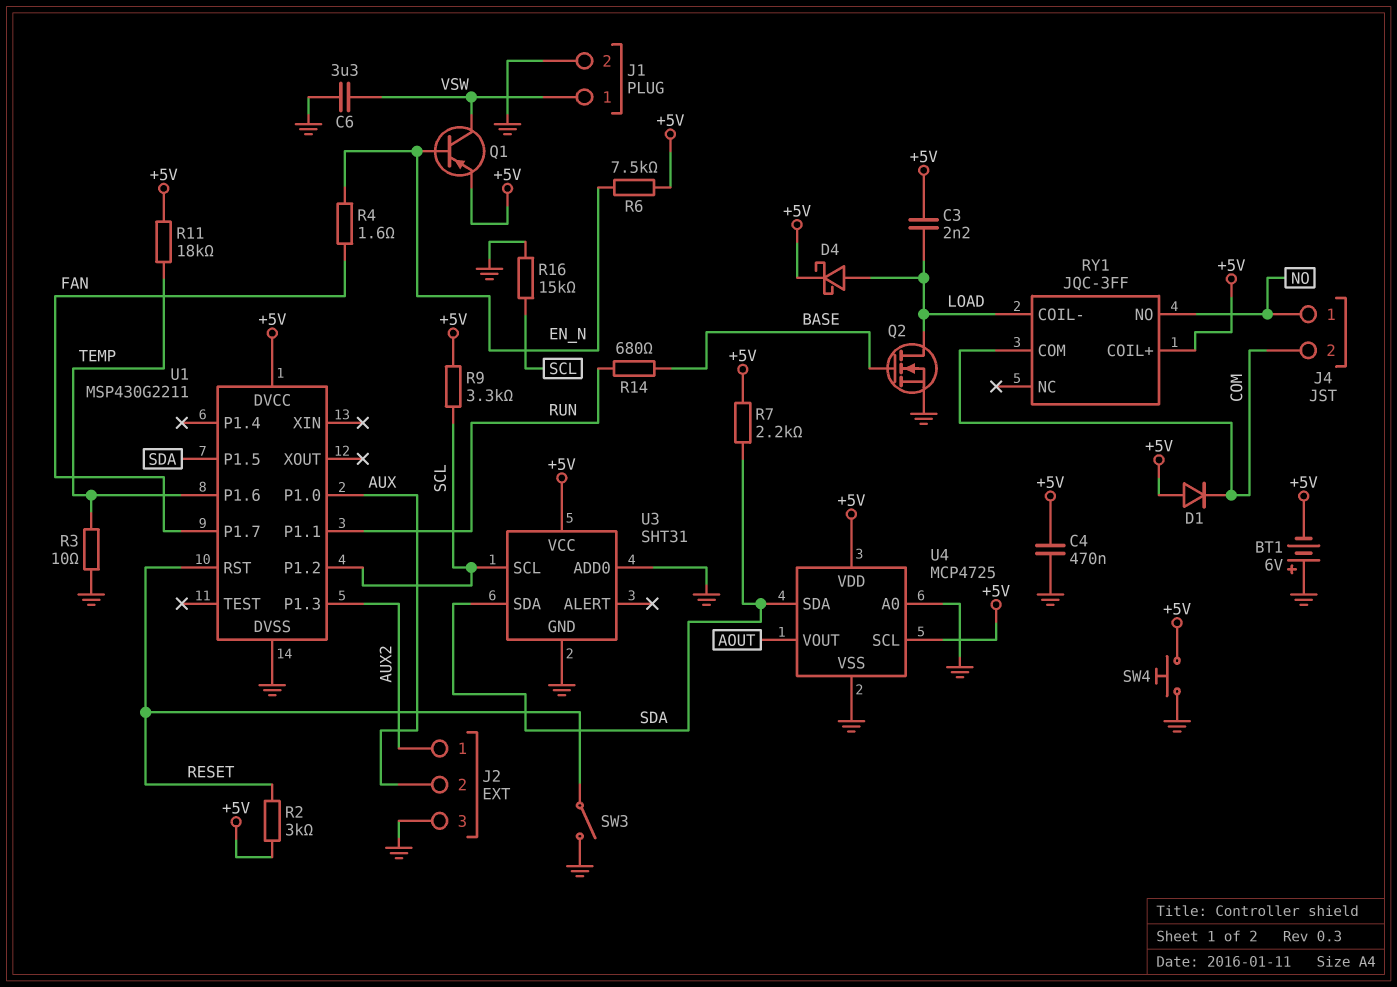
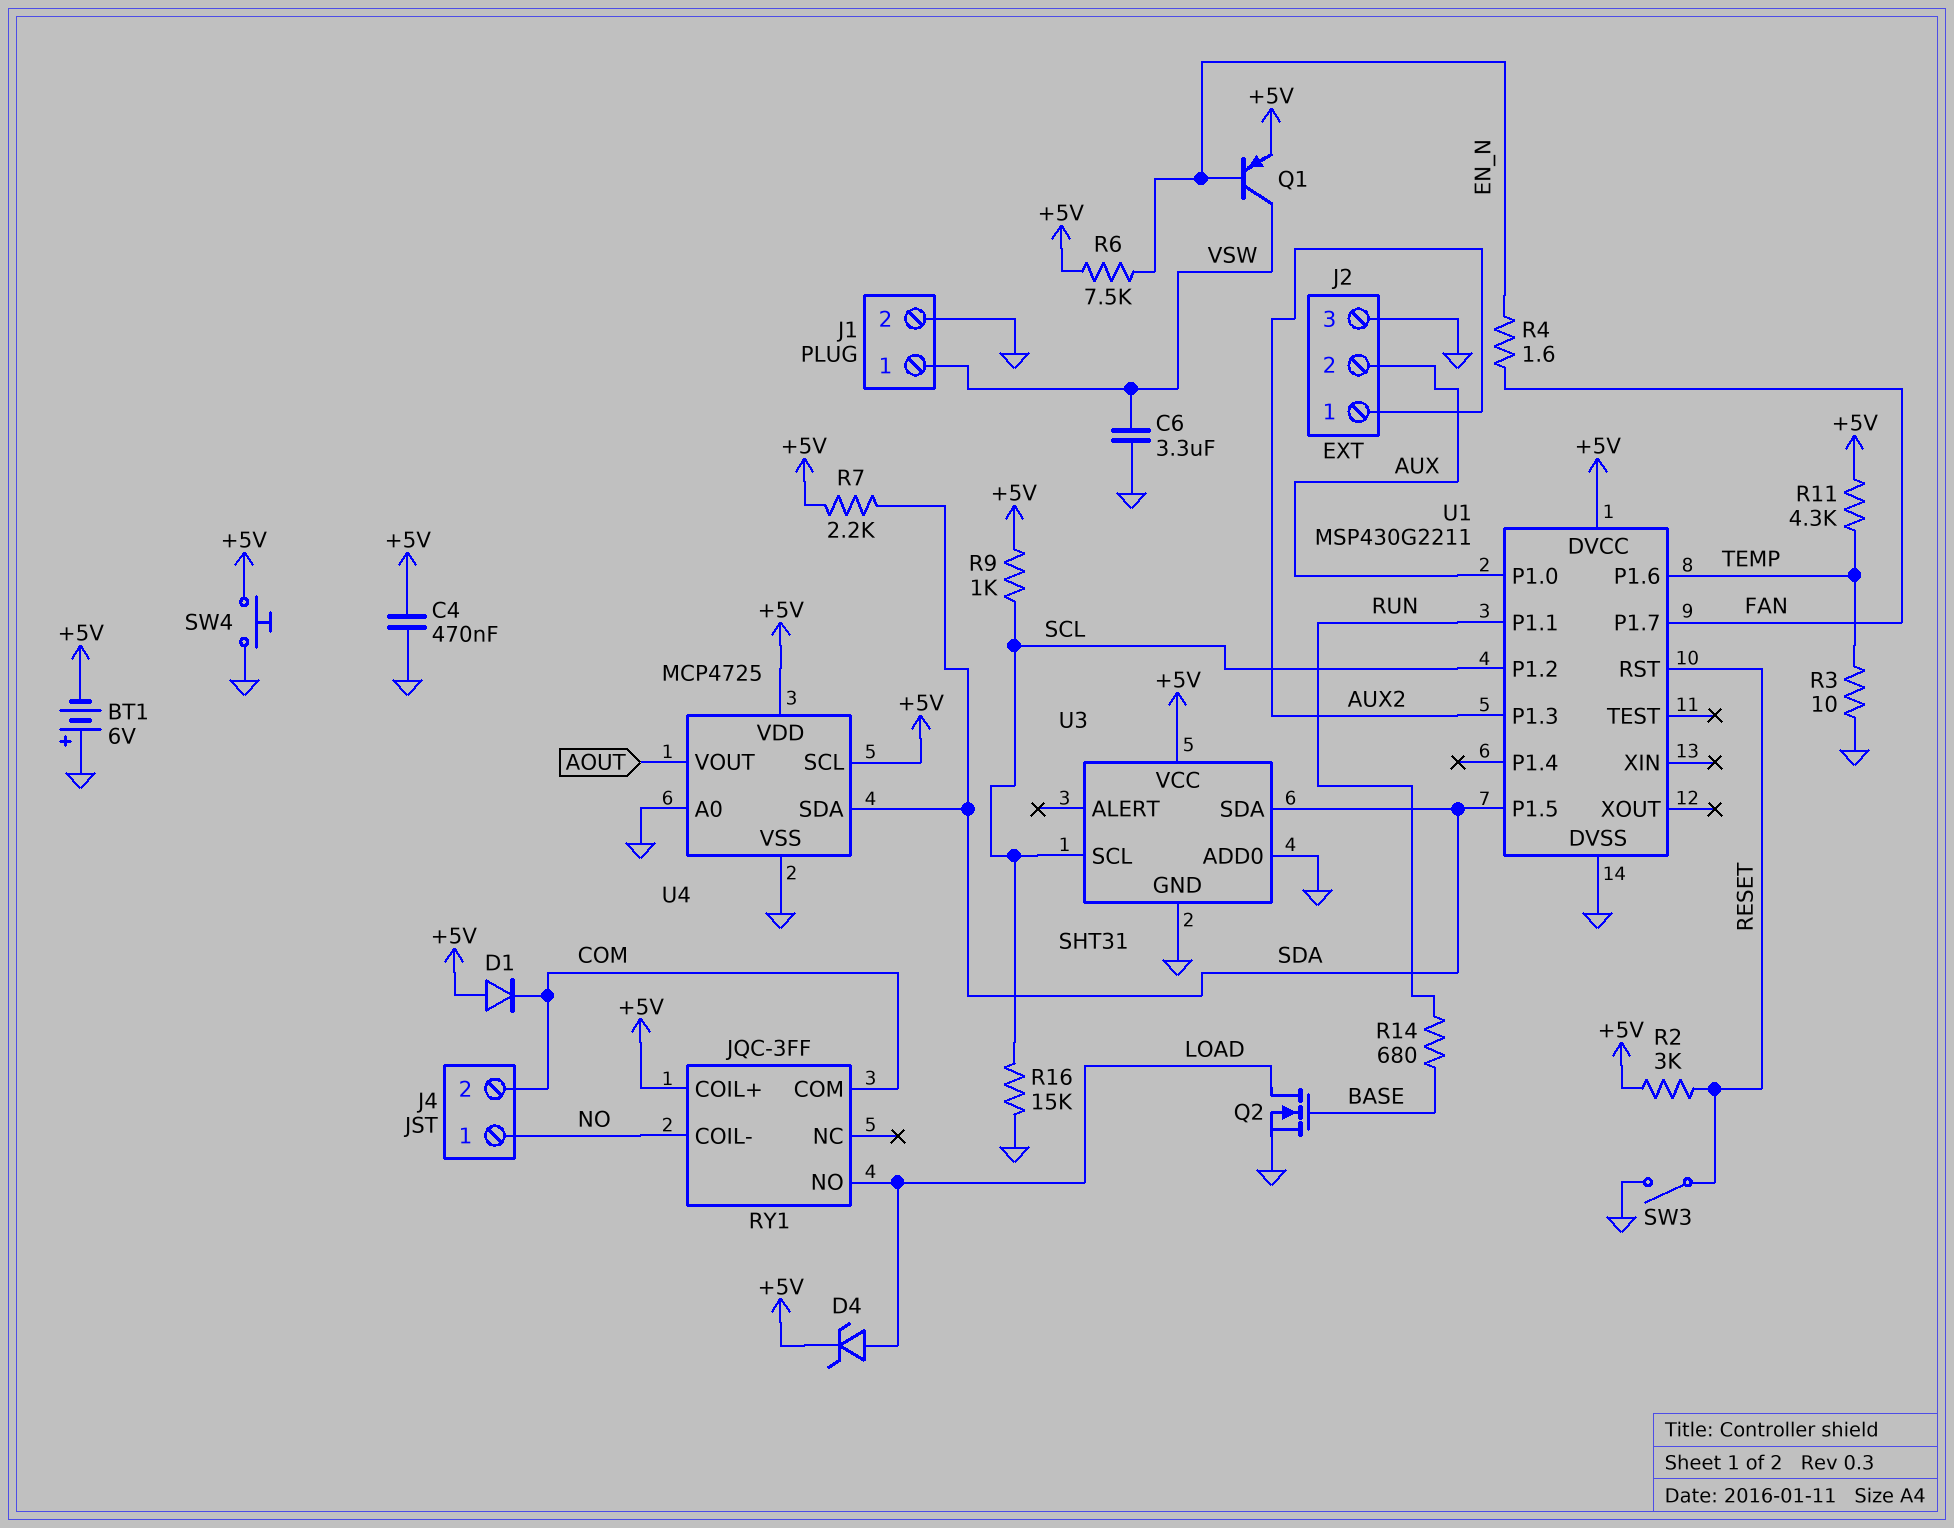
C3: 2.2nF (+5V, LOAD) -> none
D4: schottky (A LOAD, K +5V) -> zener (A LOAD, K +5V)
R9: 3.3k (+5V, SCL) -> 1k (+5V, SCL)
R11: 18k (+5V, TEMP) -> 4.3k (+5V, TEMP)
RY1 pin COIL-: LOAD -> NO
RY1 pin NO: NO -> LOAD

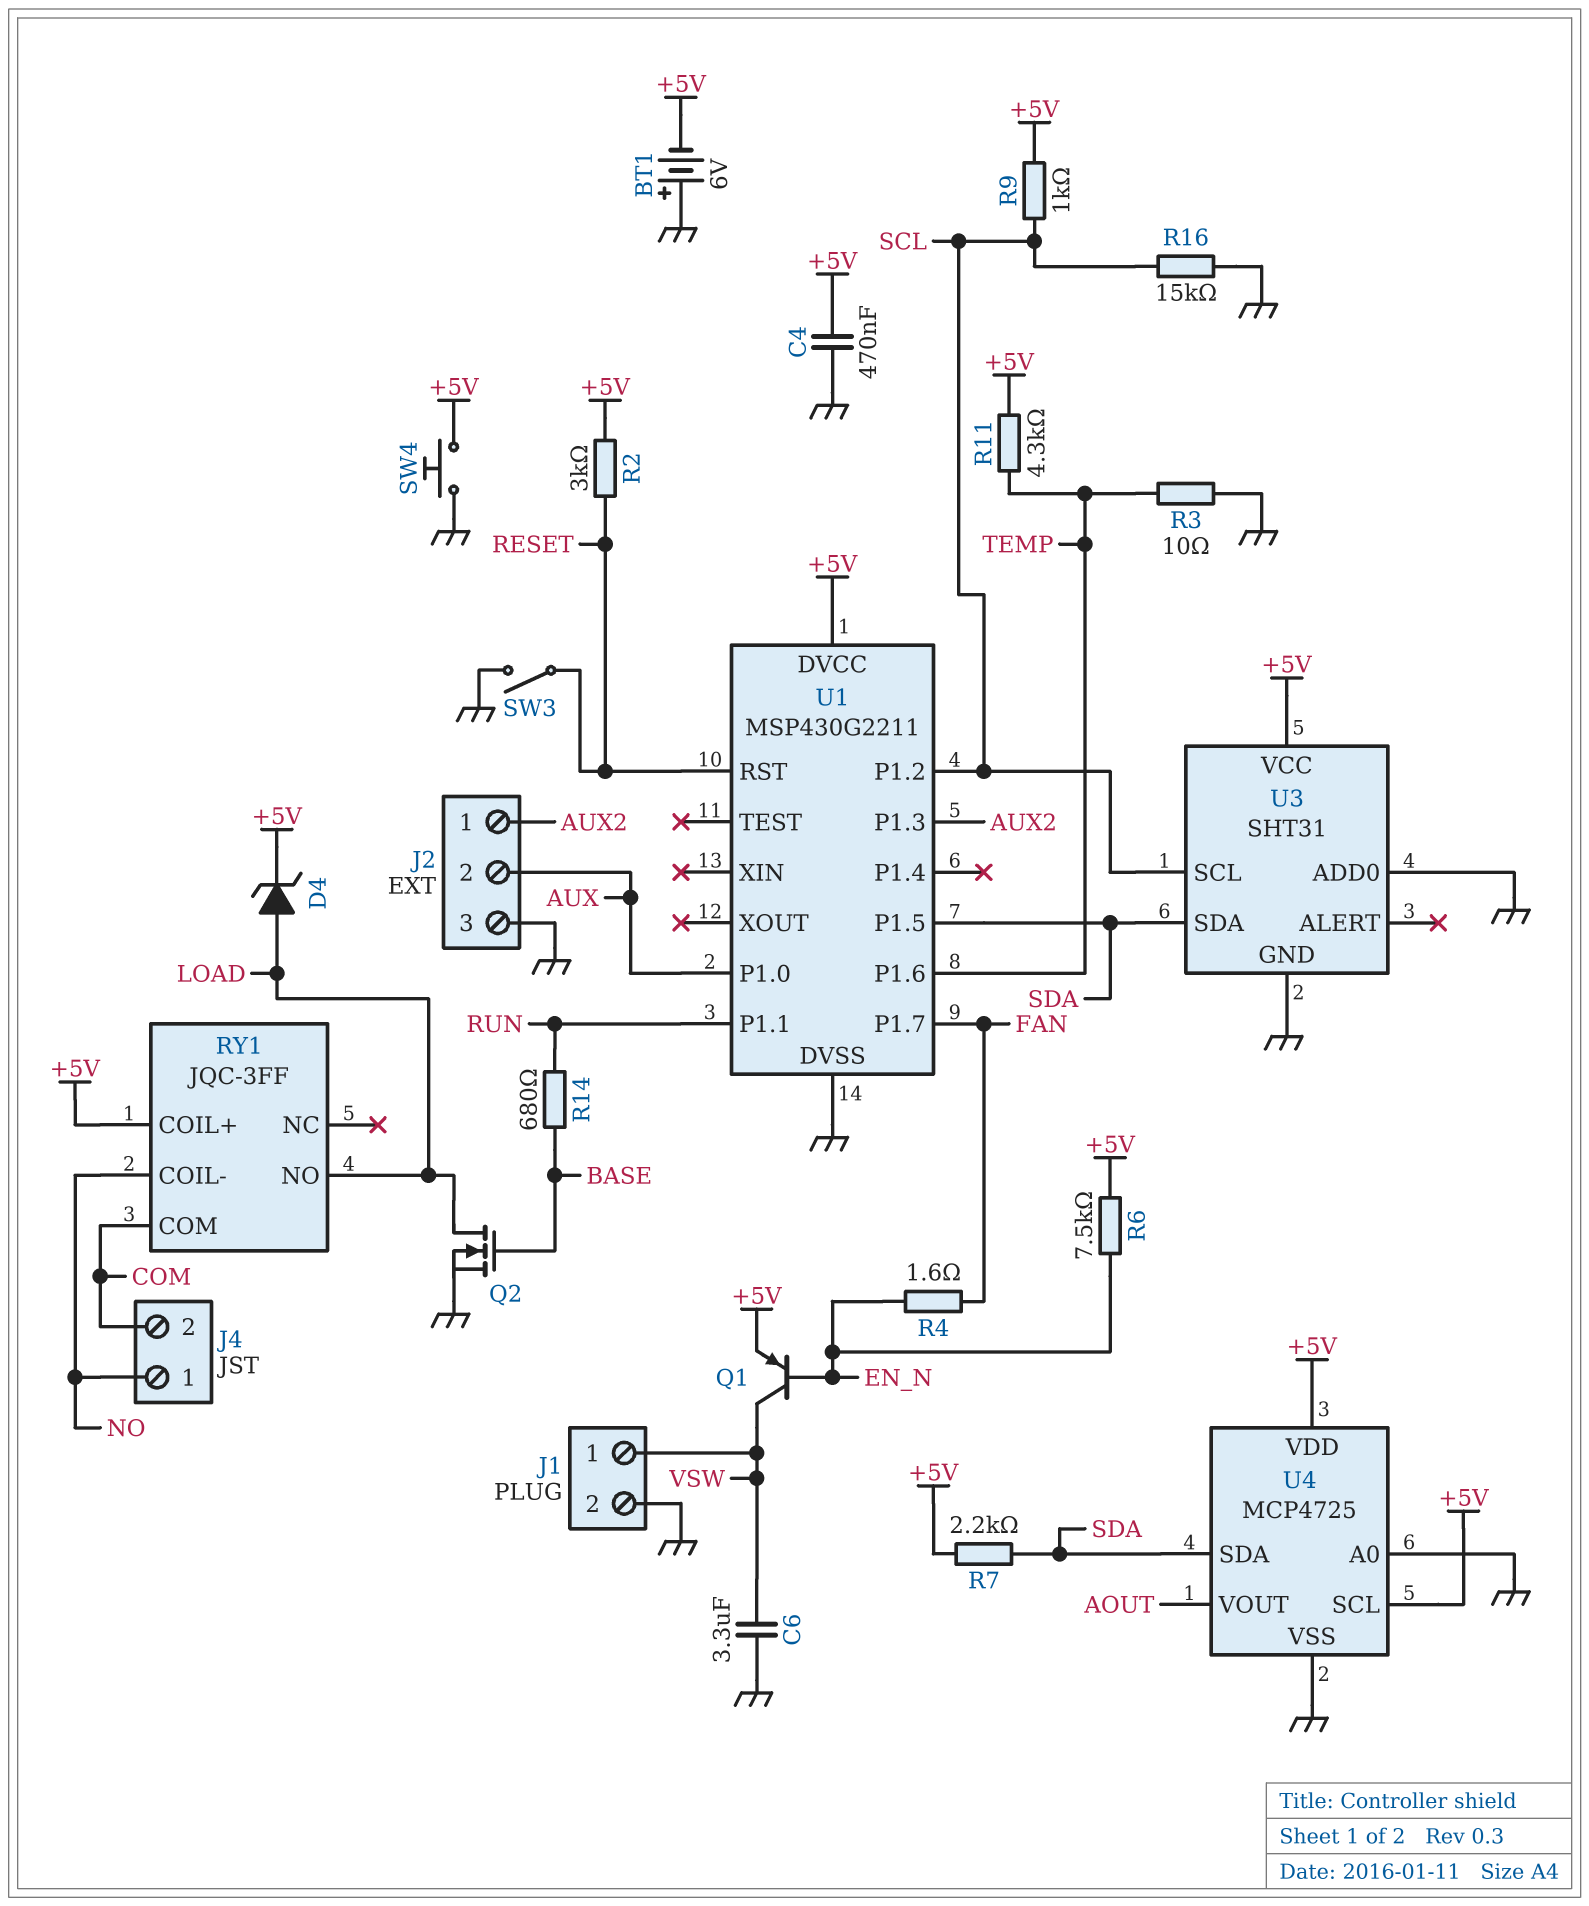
D1: diode (A +5V, K COM) -> none

